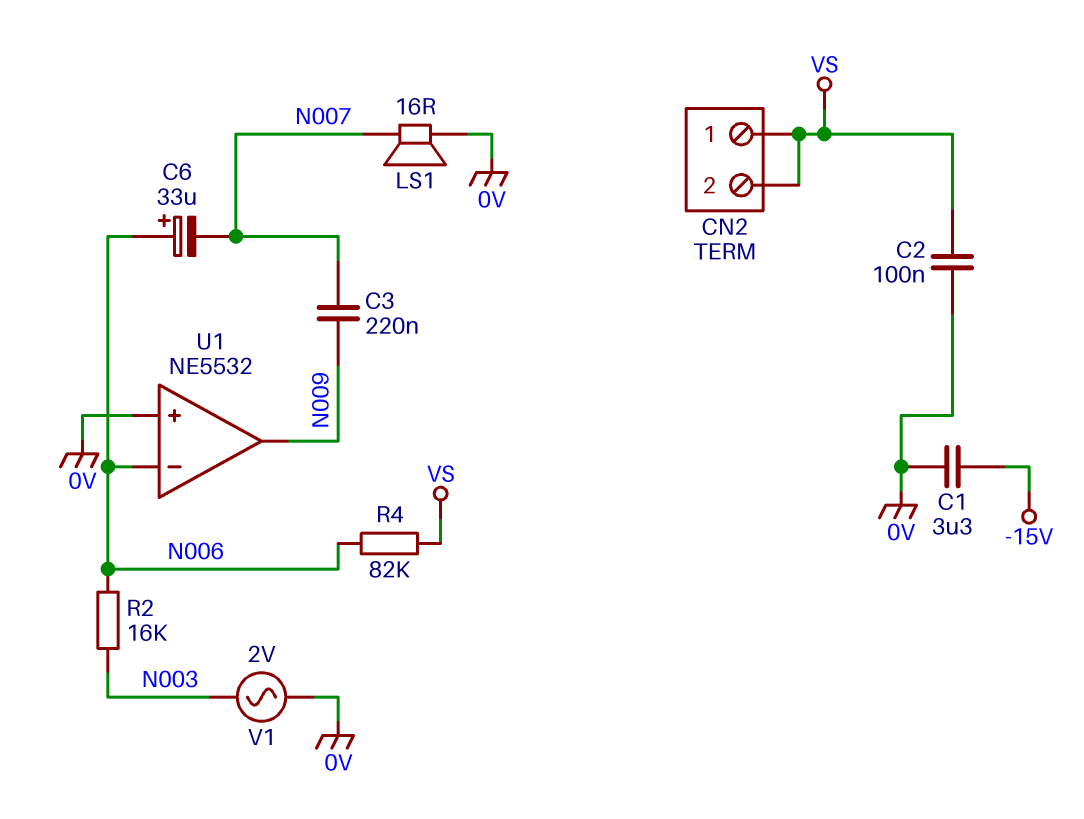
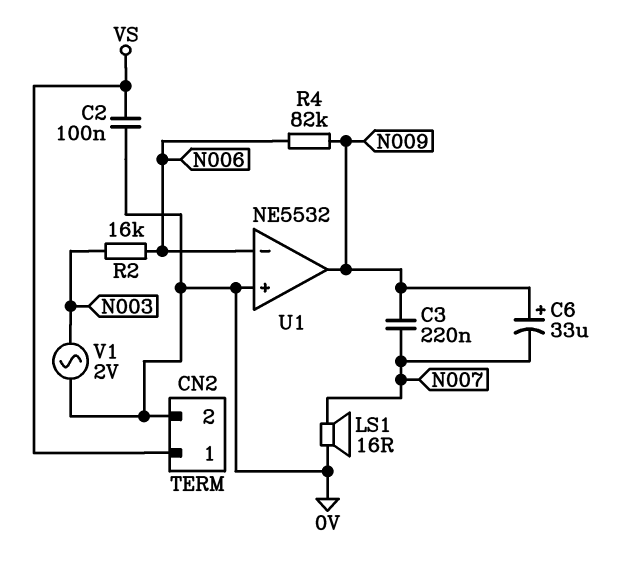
C1: 3.3uF (-15V, 0V) -> none
C6: 33uF (plus N006, minus N007) -> 33uF (plus N009, minus N007)
CN2 pin 2: VS -> 0V
R4: 82k (N006, VS) -> 82k (N006, N009)

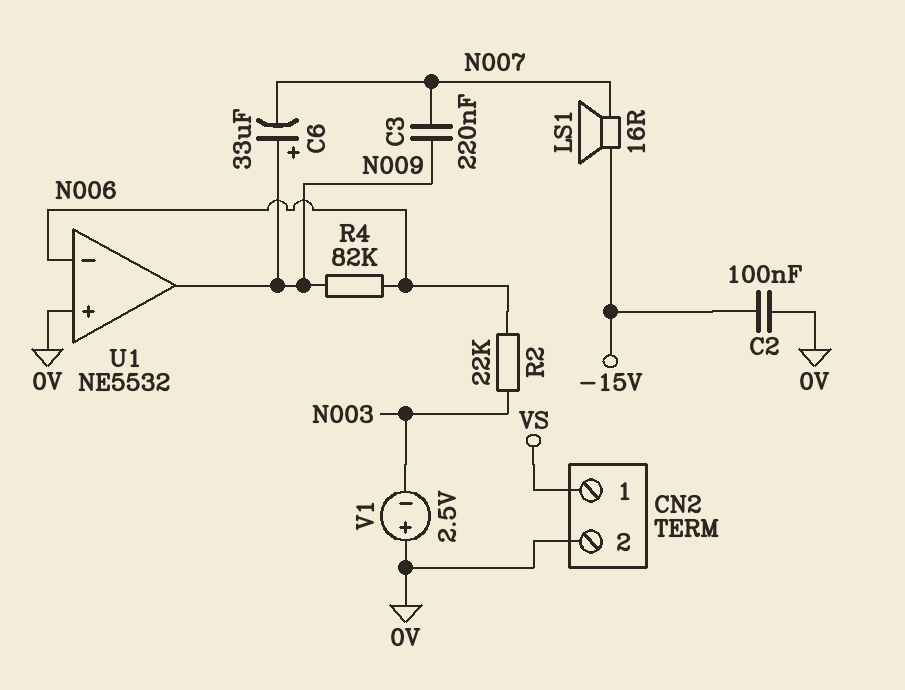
C2: 100nF (0V, VS) -> 100nF (-15V, 0V)
LS1: speaker 16R (0V, N007) -> speaker 16R (-15V, N007)
R2: 16k (N003, N006) -> 22k (N003, N006)
V1: AC 2V (0V, N003) -> 2.5V (plus 0V, minus N003)

